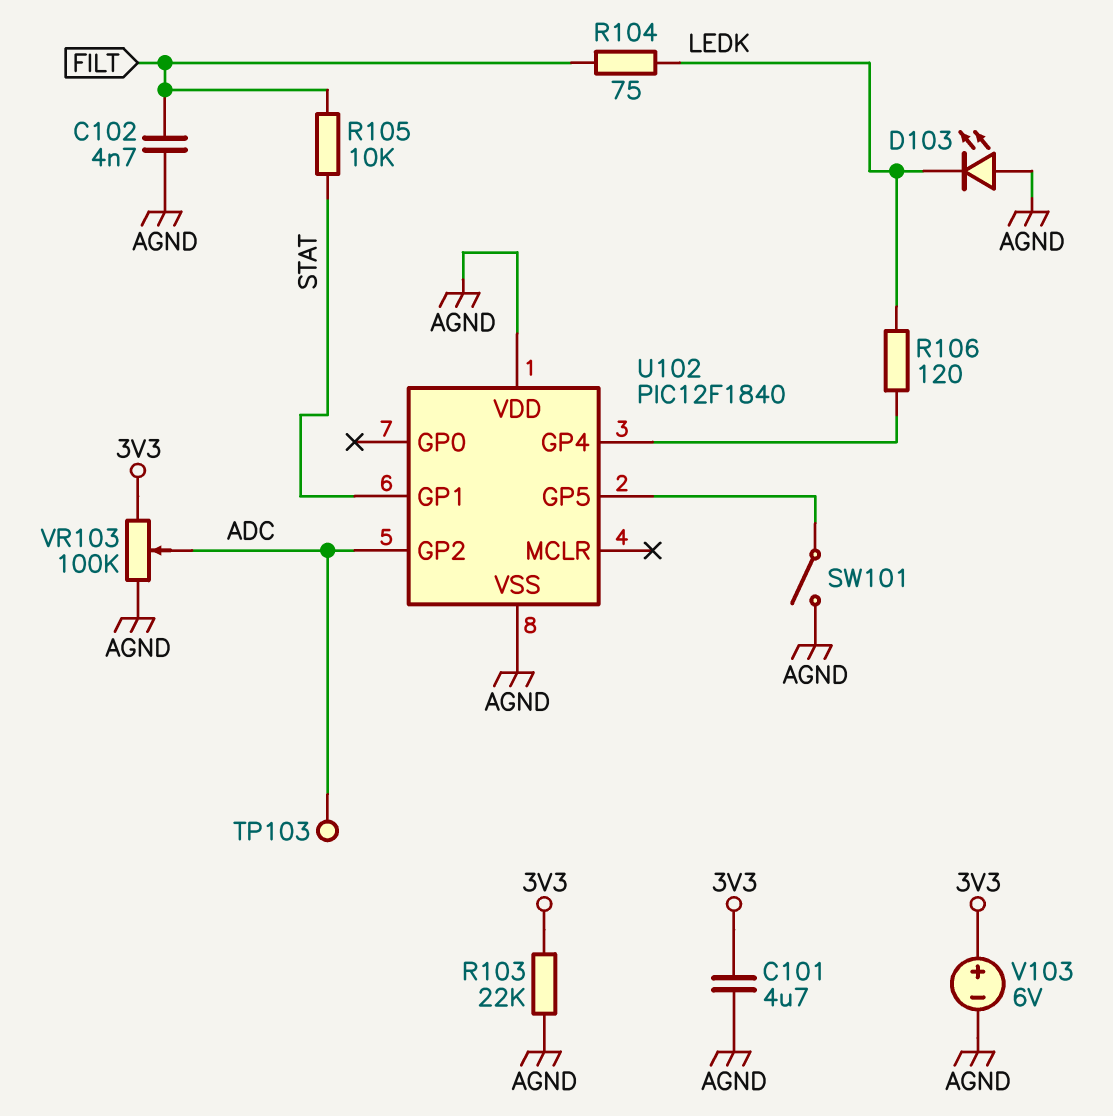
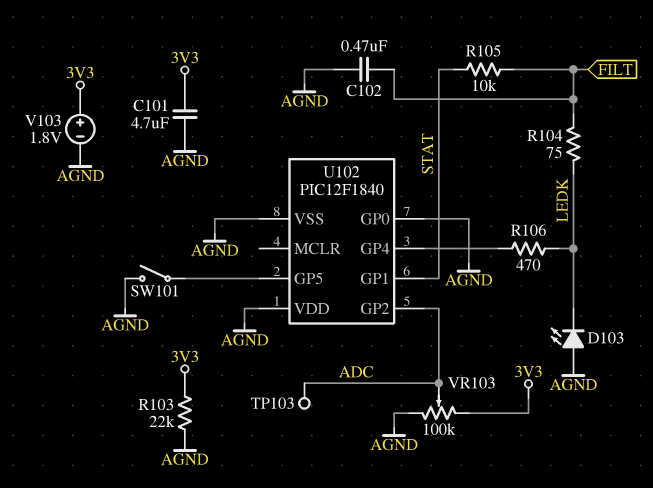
C102: 4.7nF (AGND, FILT) -> 470nF (AGND, FILT)
R106: 120 (LEDK, U102/GP4) -> 470 (LEDK, U102/GP4)
U102 pin GP0: none -> AGND
V103: 6V (plus 3V3, minus AGND) -> 1.8V (plus 3V3, minus AGND)

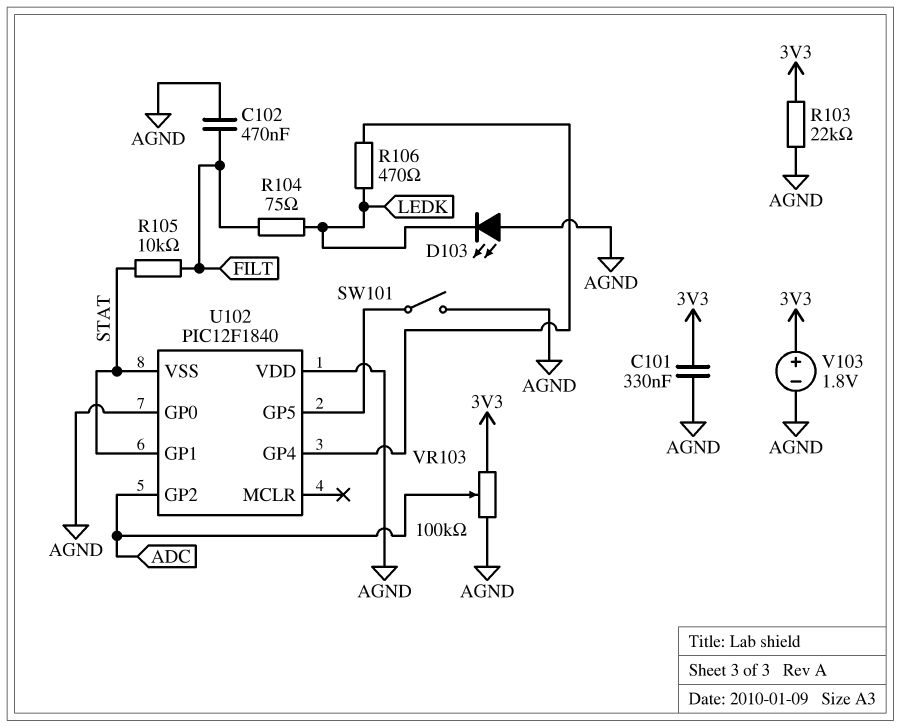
C101: 4.7uF (3V3, AGND) -> 330nF (3V3, AGND)
TP103: test point (ADC) -> none
U102 pin VSS: AGND -> STAT

